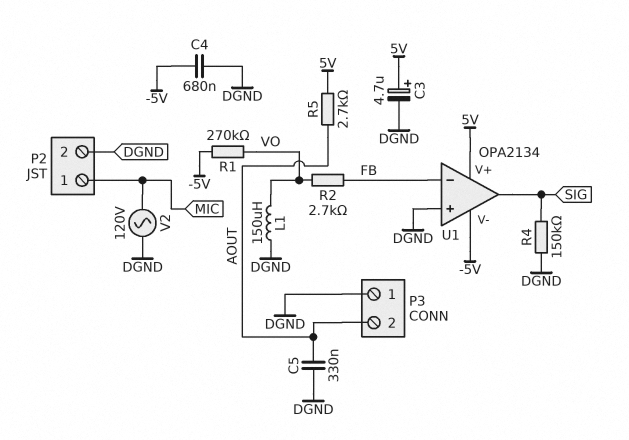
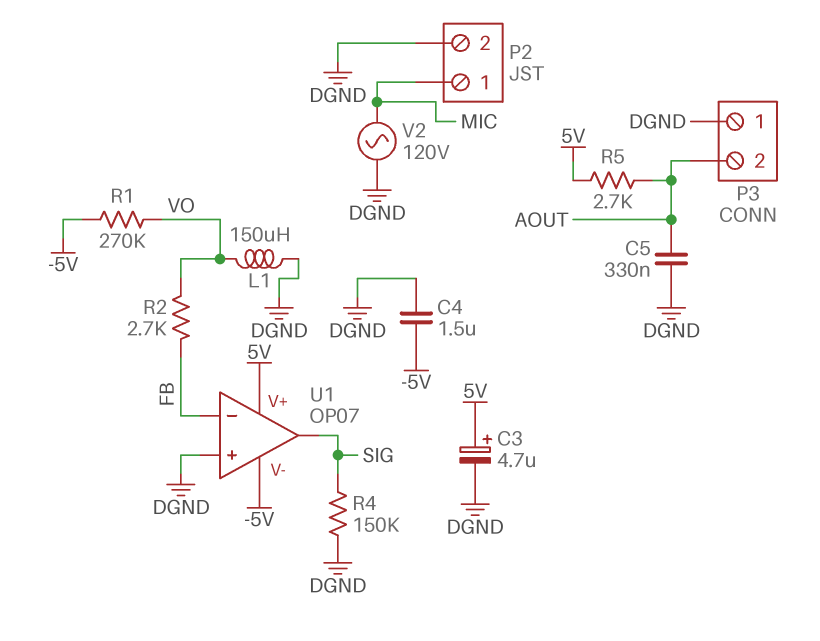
C4: 680nF (-5V, DGND) -> 1.5uF (-5V, DGND)
U1: OPA2134 -> OP07

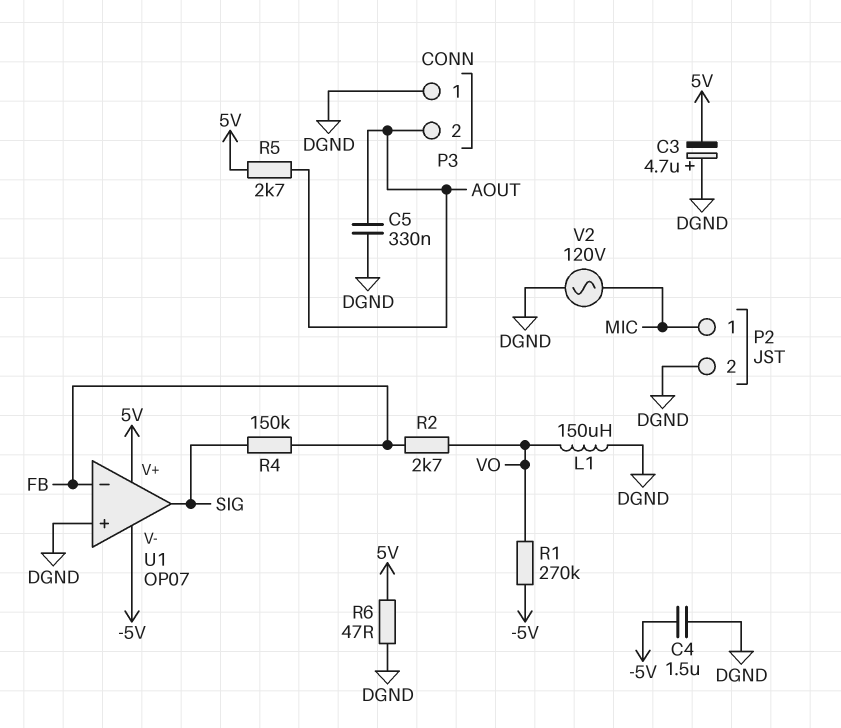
C3: 4.7uF (plus 5V, minus DGND) -> 4.7uF (plus DGND, minus 5V)
R4: 150k (DGND, SIG) -> 150k (FB, SIG)
R6: none -> 47 (5V, DGND)

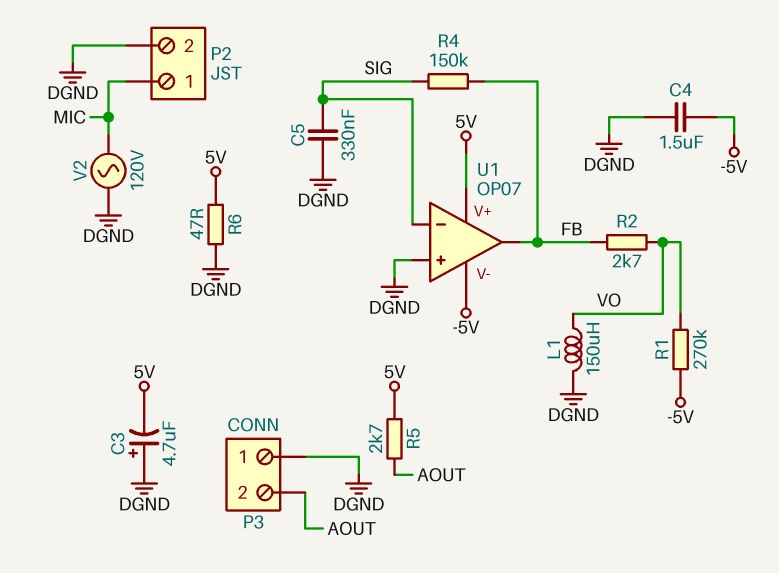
C5: 330nF (AOUT, DGND) -> 330nF (DGND, SIG)
U1 pin in-: FB -> SIG
U1 pin out: SIG -> FB

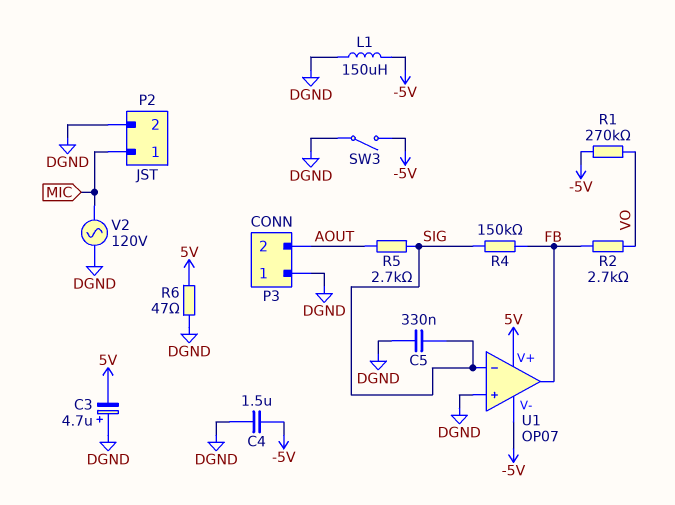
L1: 150uH (DGND, VO) -> 150uH (-5V, DGND)
R5: 2.7k (5V, AOUT) -> 2.7k (AOUT, SIG)
SW3: none -> switch (-5V, DGND)

